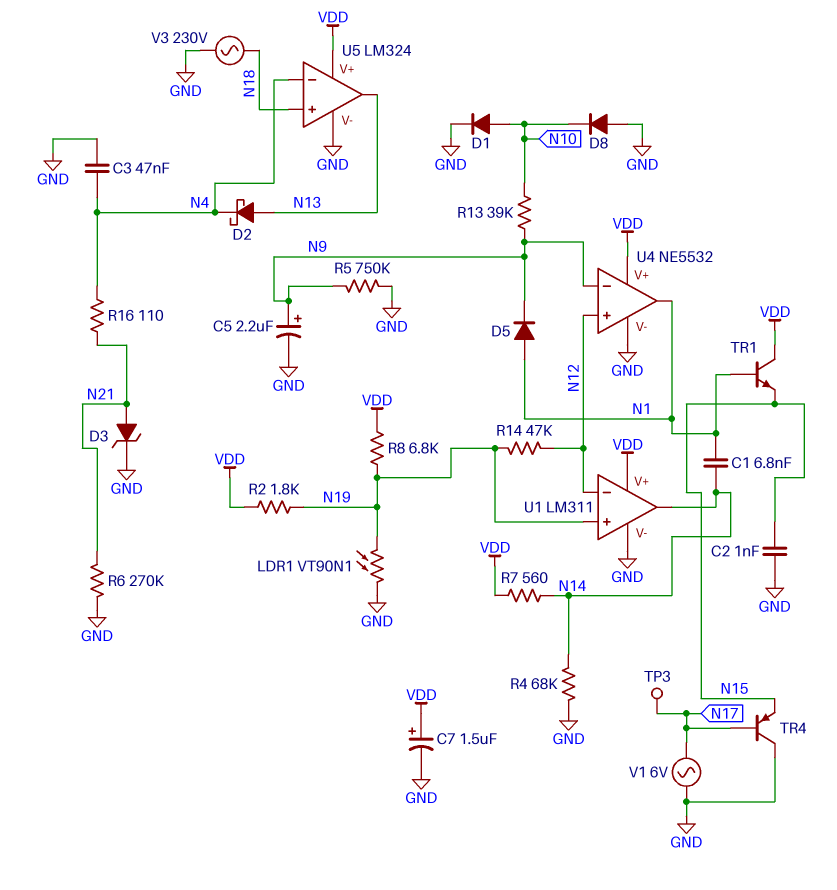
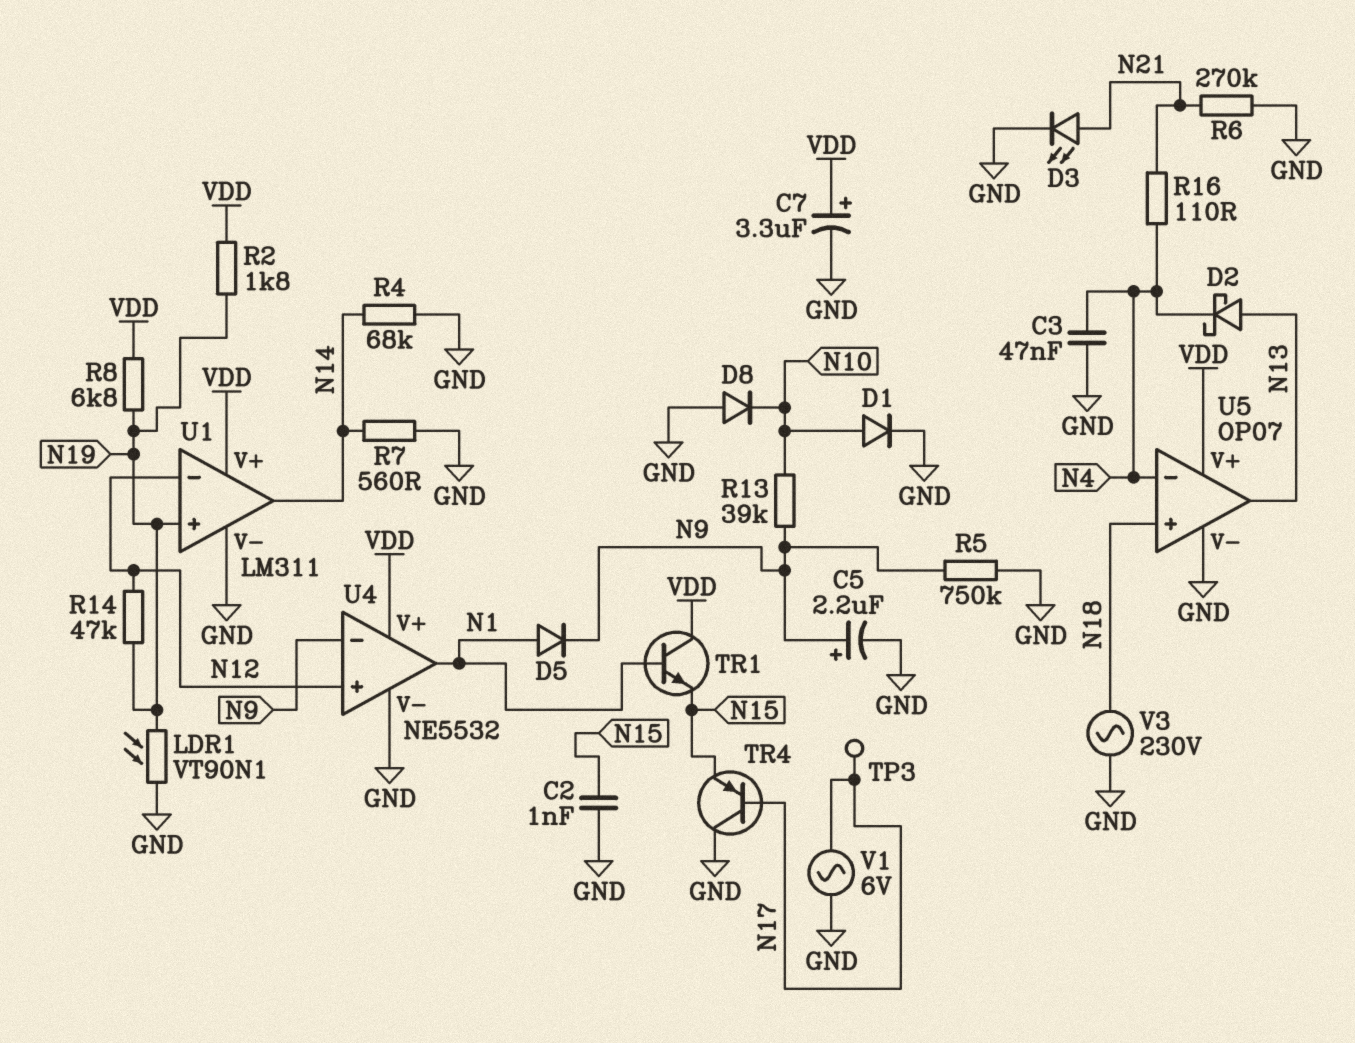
C1: 6.8nF (N1, N14) -> none
C7: 1.5uF (plus VDD, minus GND) -> 3.3uF (plus VDD, minus GND)
D3: zener (A N21, K GND) -> LED (A N21, K GND)
R7: 560 (N14, VDD) -> 560 (GND, N14)
U5: LM324 -> OP07

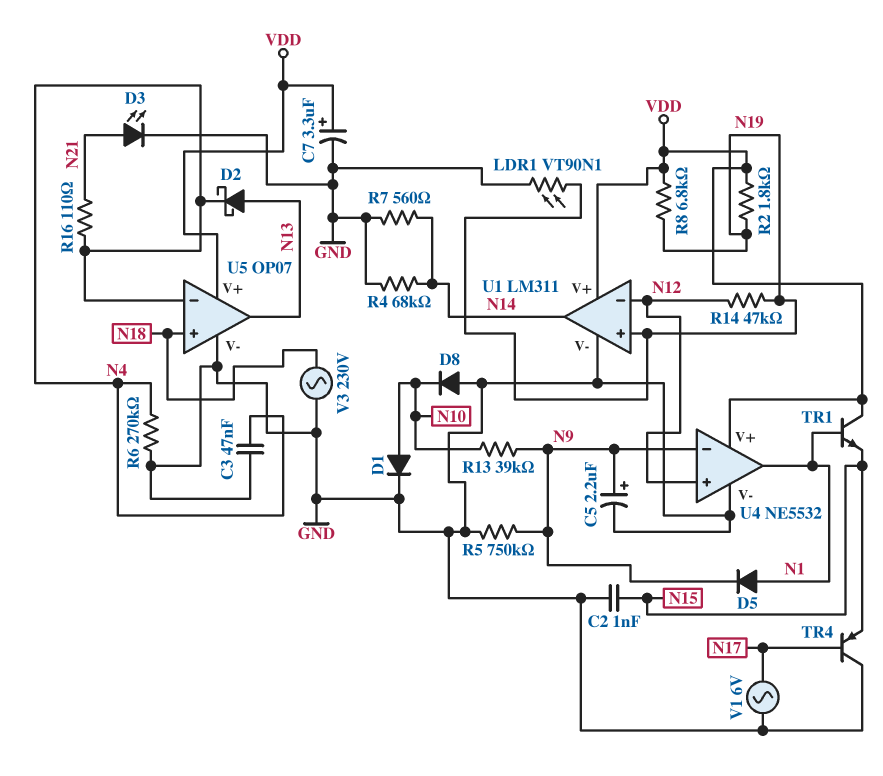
R6: 270k (GND, N21) -> 270k (GND, N4)
TP3: test point (N17) -> none

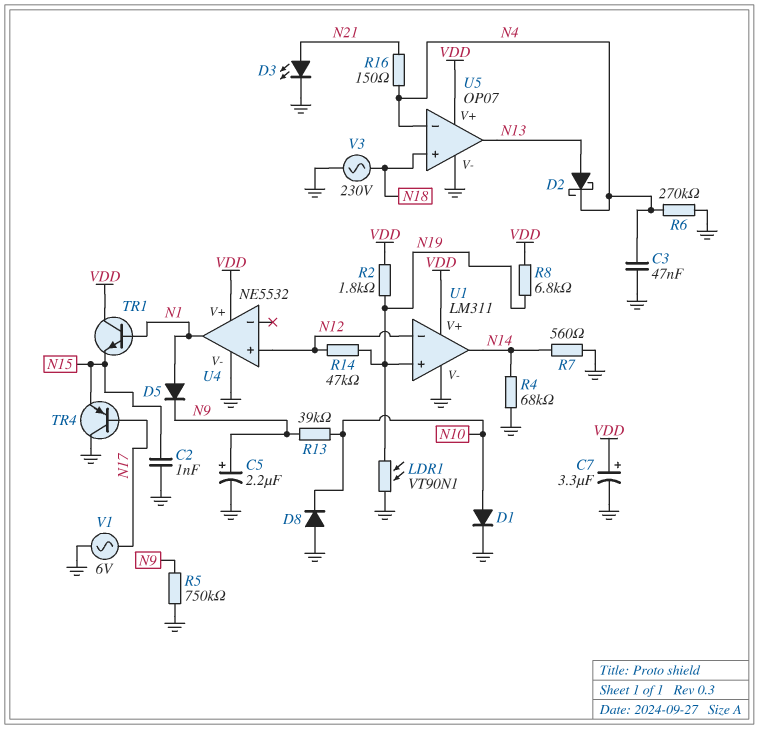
R16: 110 (N4, N21) -> 150 (N4, N21)
U4 pin in-: N9 -> none

